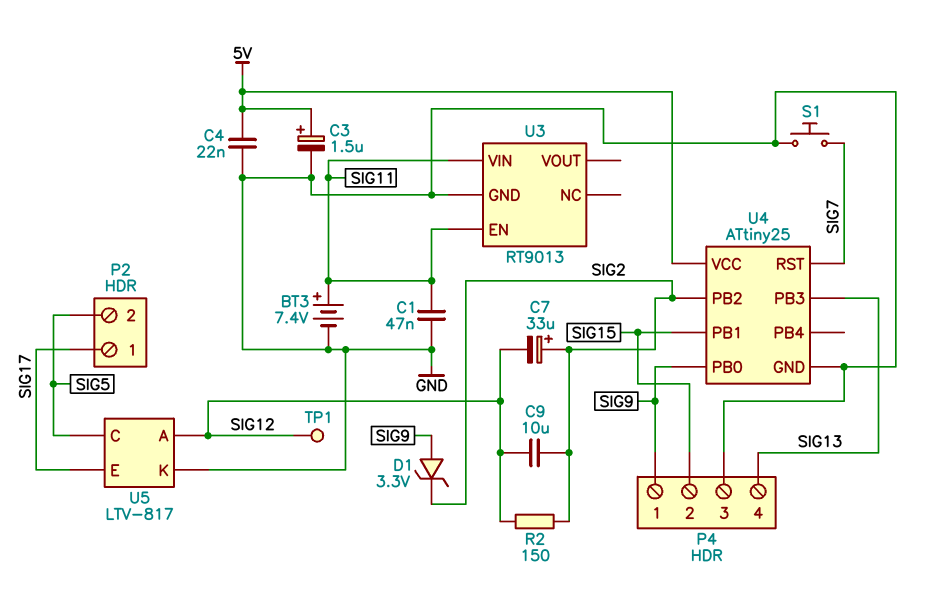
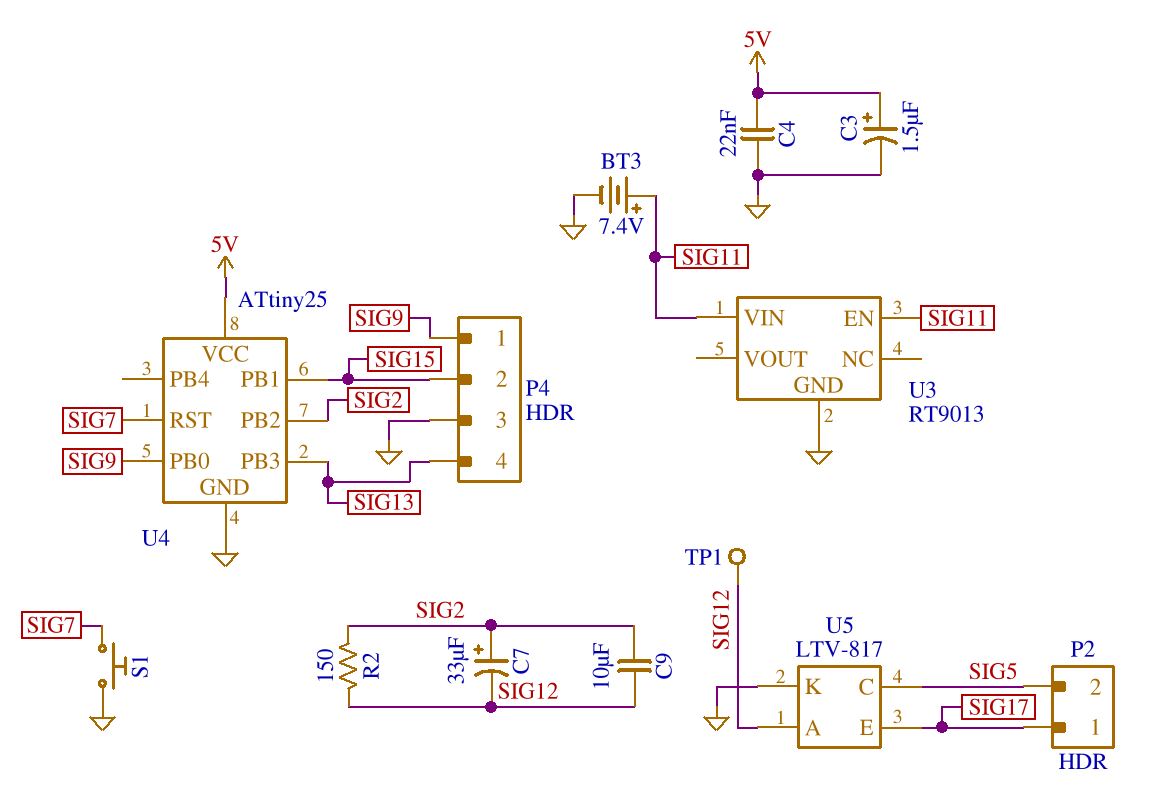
C1: 47nF (GND, SIG11) -> none
D1: zener 3.3V (A SIG9, K SIG2) -> none

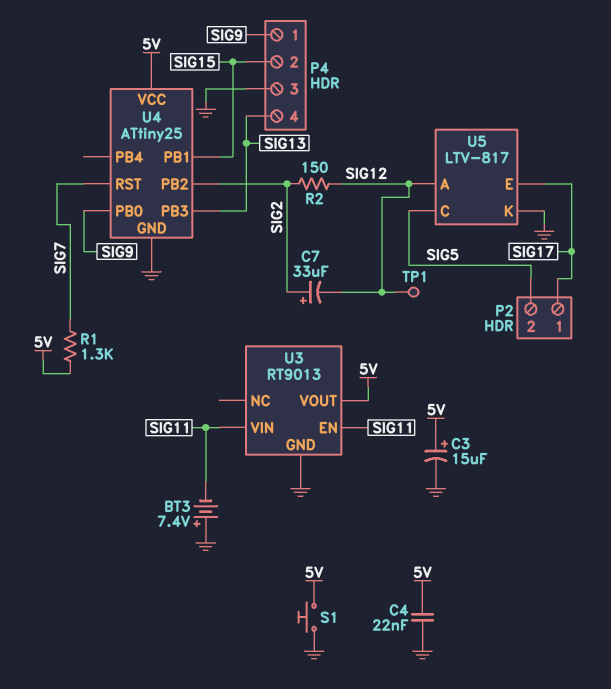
BT3: 7.4V (plus SIG11, minus GND) -> 7.4V (plus GND, minus SIG11)
C3: 1.5uF (plus 5V, minus GND) -> 15uF (plus 5V, minus GND)
C9: 10uF (SIG2, SIG12) -> none
R1: none -> 1.3k (5V, SIG7)
S1: button (GND, SIG7) -> button (5V, GND)
U3 pin VOUT: none -> 5V

